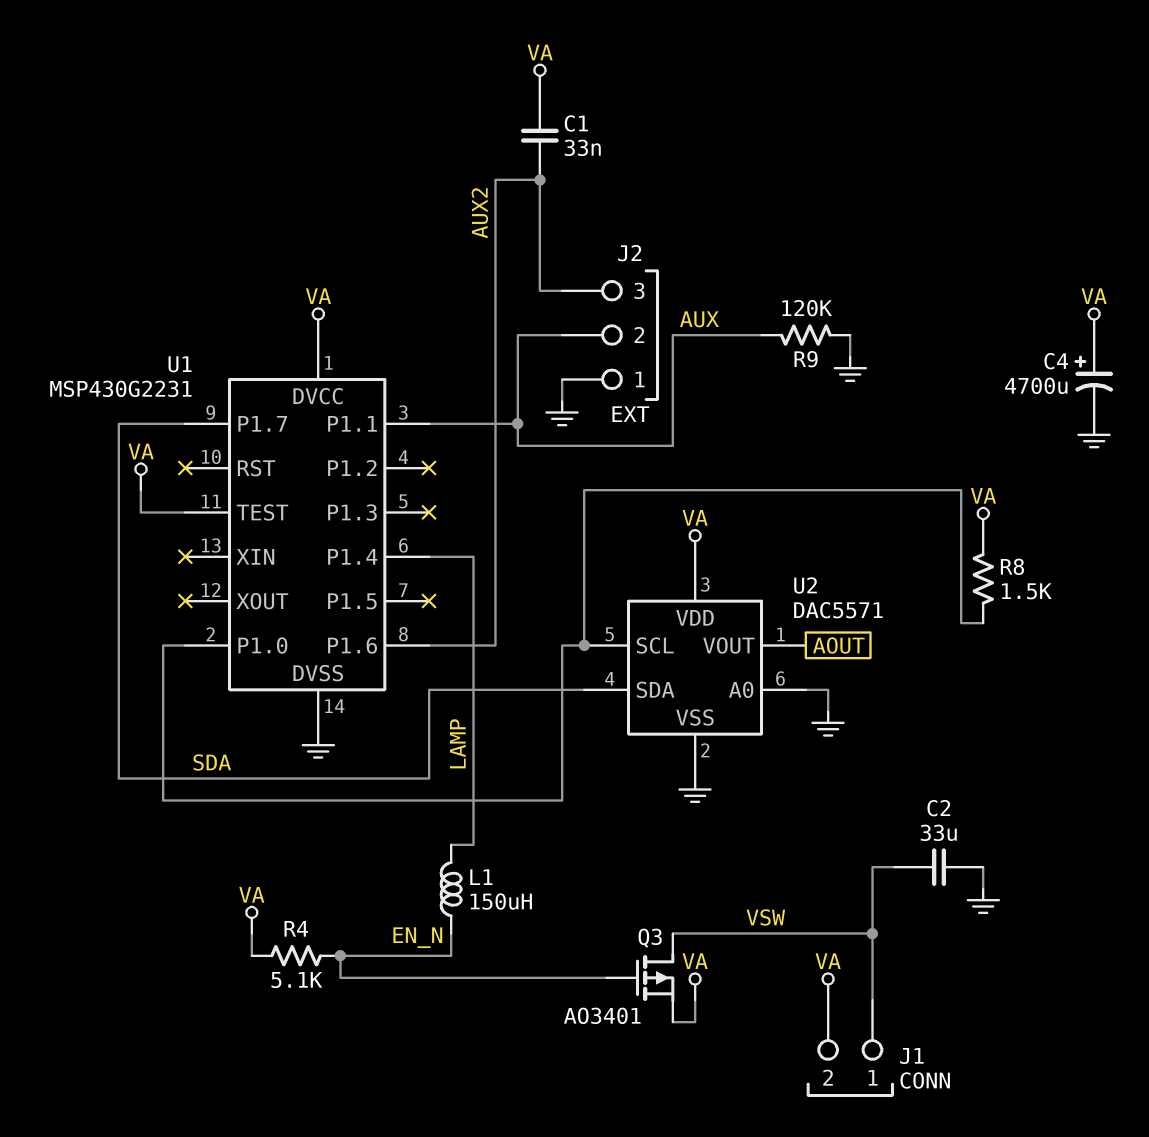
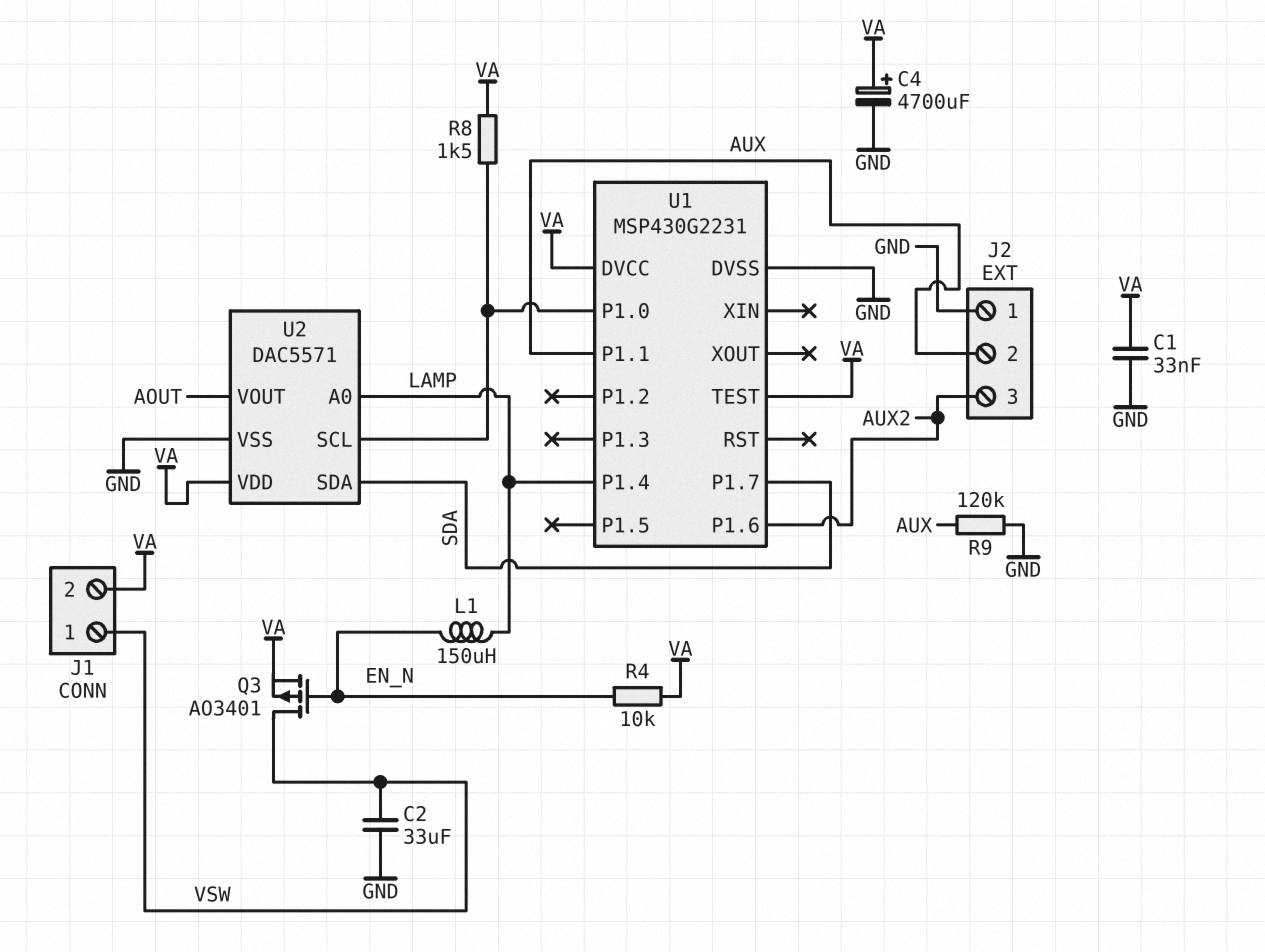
C1: 33nF (AUX2, VA) -> 33nF (GND, VA)
R4: 5.1k (EN_N, VA) -> 10k (EN_N, VA)
U2 pin A0: GND -> LAMP

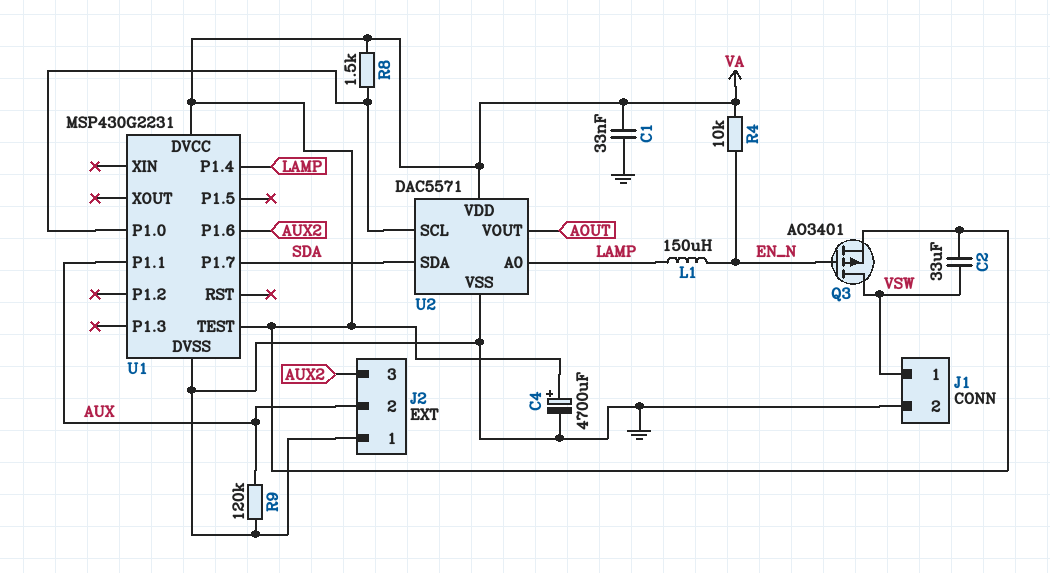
C2: 33uF (GND, VSW) -> 33uF (VA, VSW)
J1 pin 2: VA -> GND

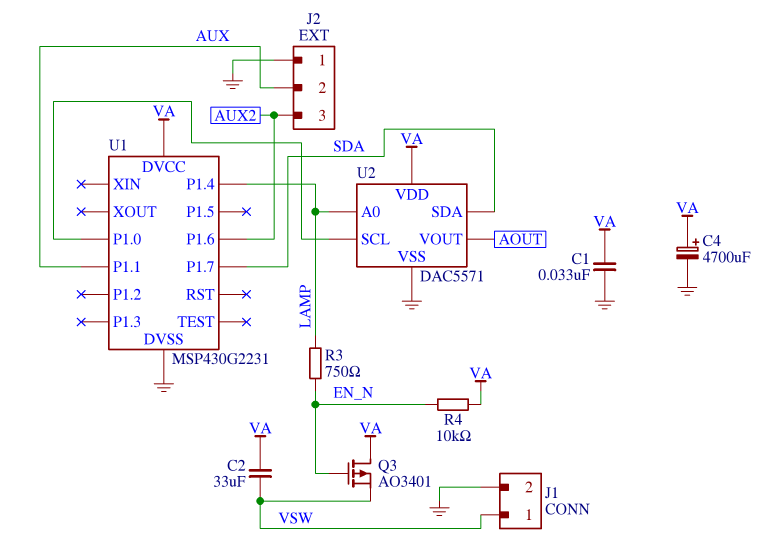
L1: 150uH (EN_N, LAMP) -> none
Q3: PMOS AO3401 (G EN_N, D VSW, S VA) -> PMOS AO3401 (G EN_N, D VA, S VSW)
R3: none -> 750 (EN_N, LAMP)
R8: 1.5k (U1/P1.0, VA) -> none
R9: 120k (AUX, GND) -> none
U1 pin TEST: VA -> none

